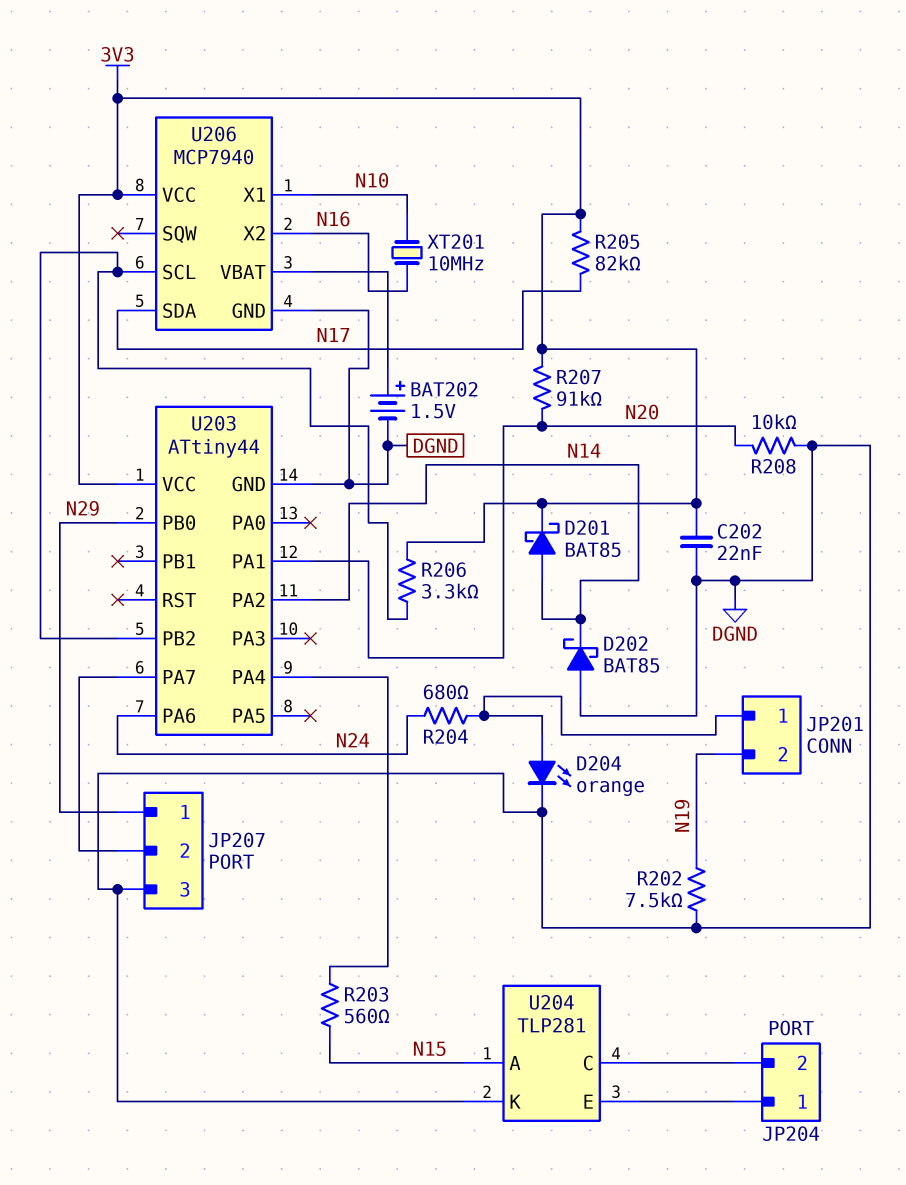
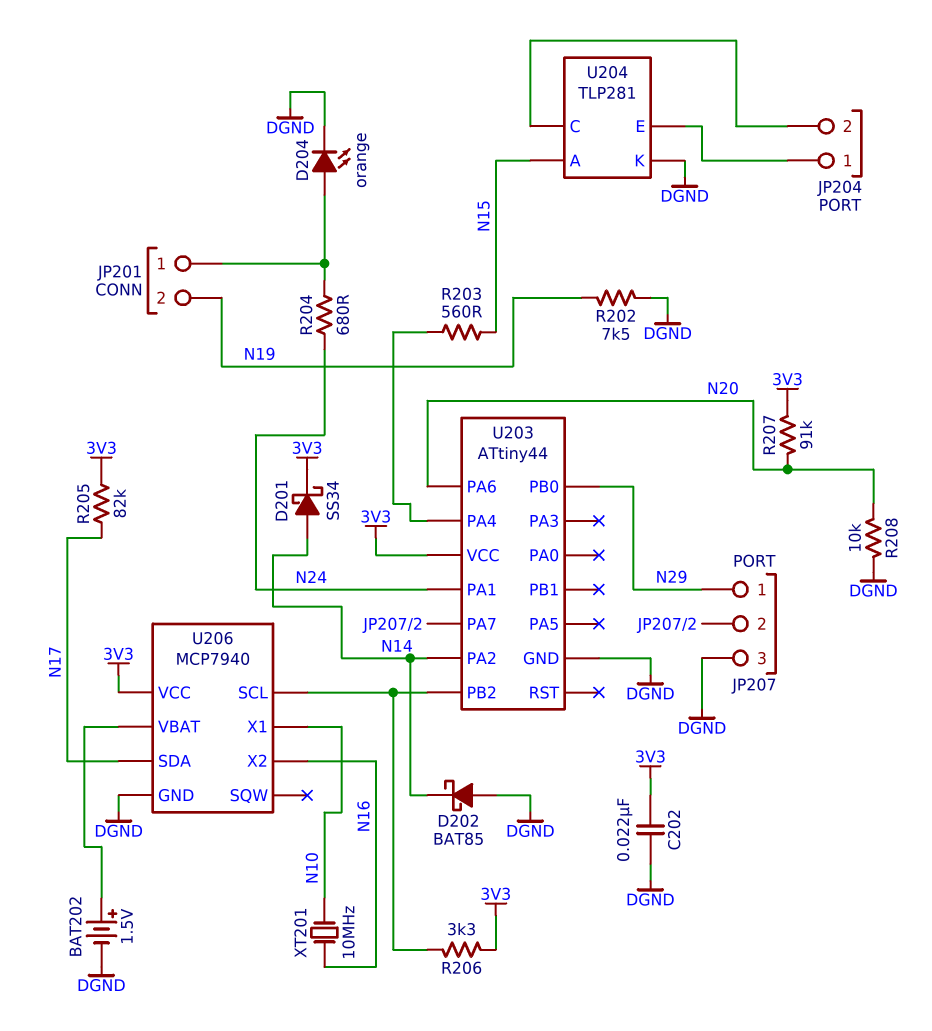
D201: schottky BAT85 (A N14, K 3V3) -> schottky SS34 (A N14, K 3V3)
U203 pin PA1: N20 -> N24
U203 pin PA6: N24 -> N20

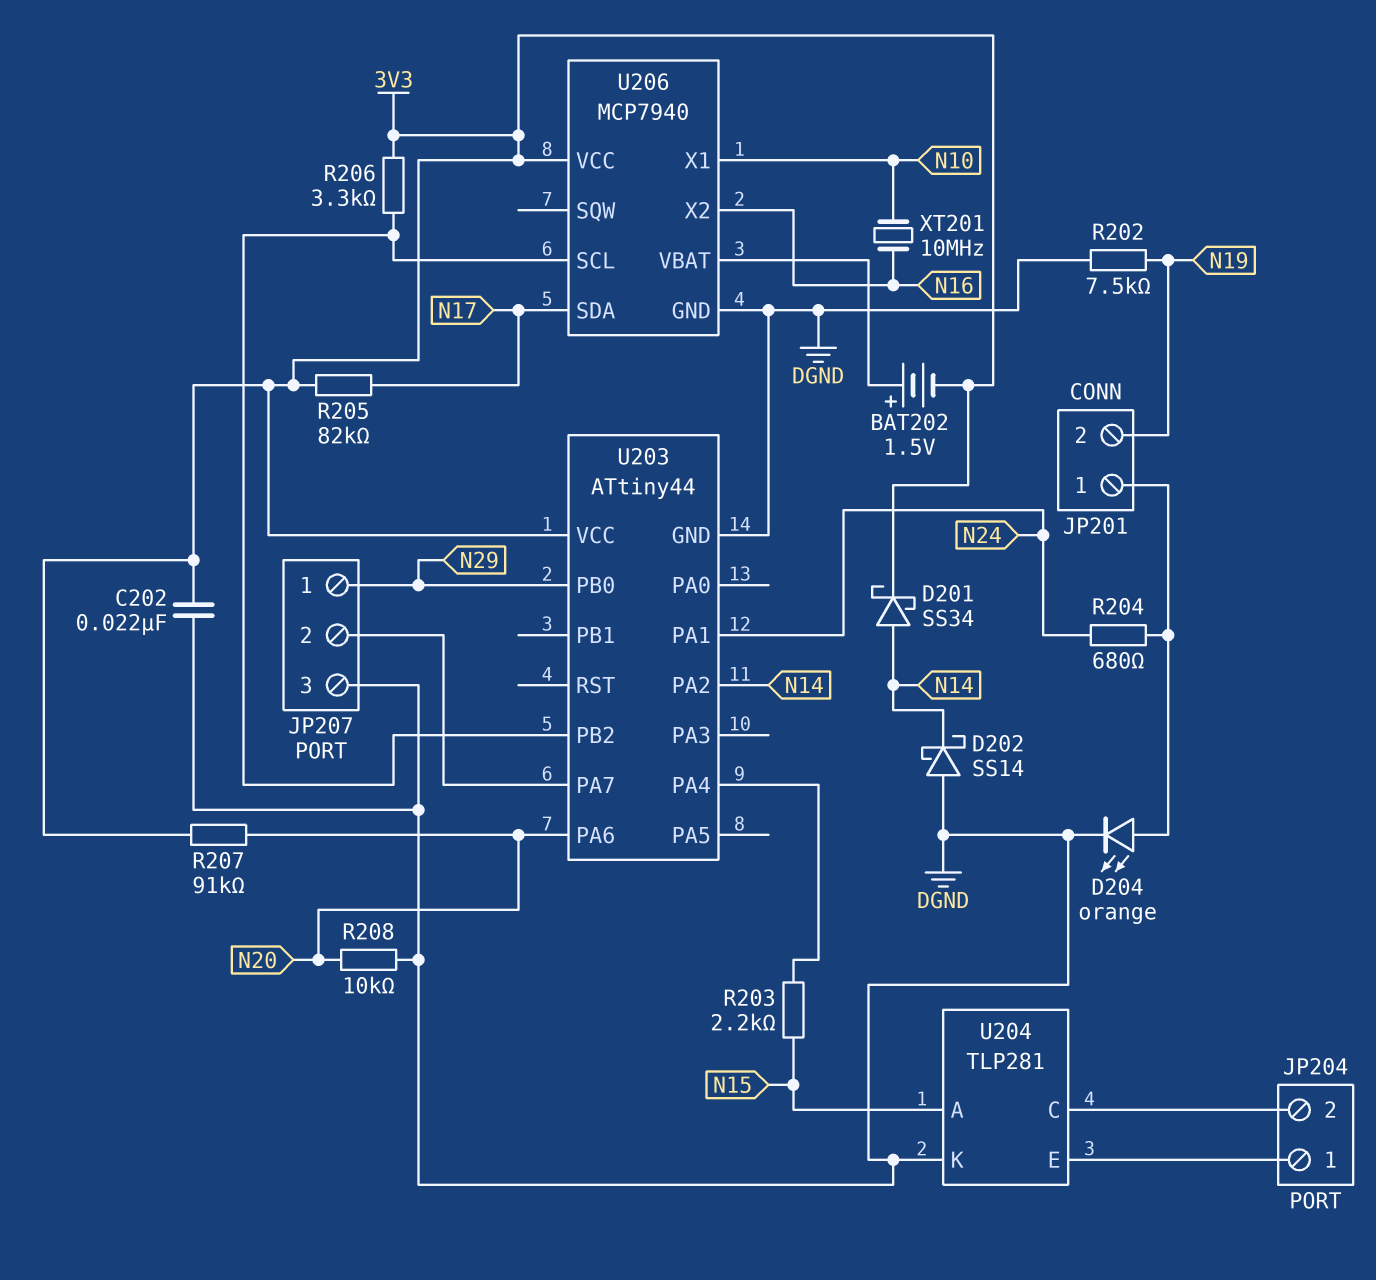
BAT202: 1.5V (plus U206/VBAT, minus DGND) -> 1.5V (plus U206/VBAT, minus 3V3)
D202: schottky BAT85 (A DGND, K N14) -> schottky SS14 (A DGND, K N14)
R203: 560 (N15, U203/PA4) -> 2.2k (N15, U203/PA4)

